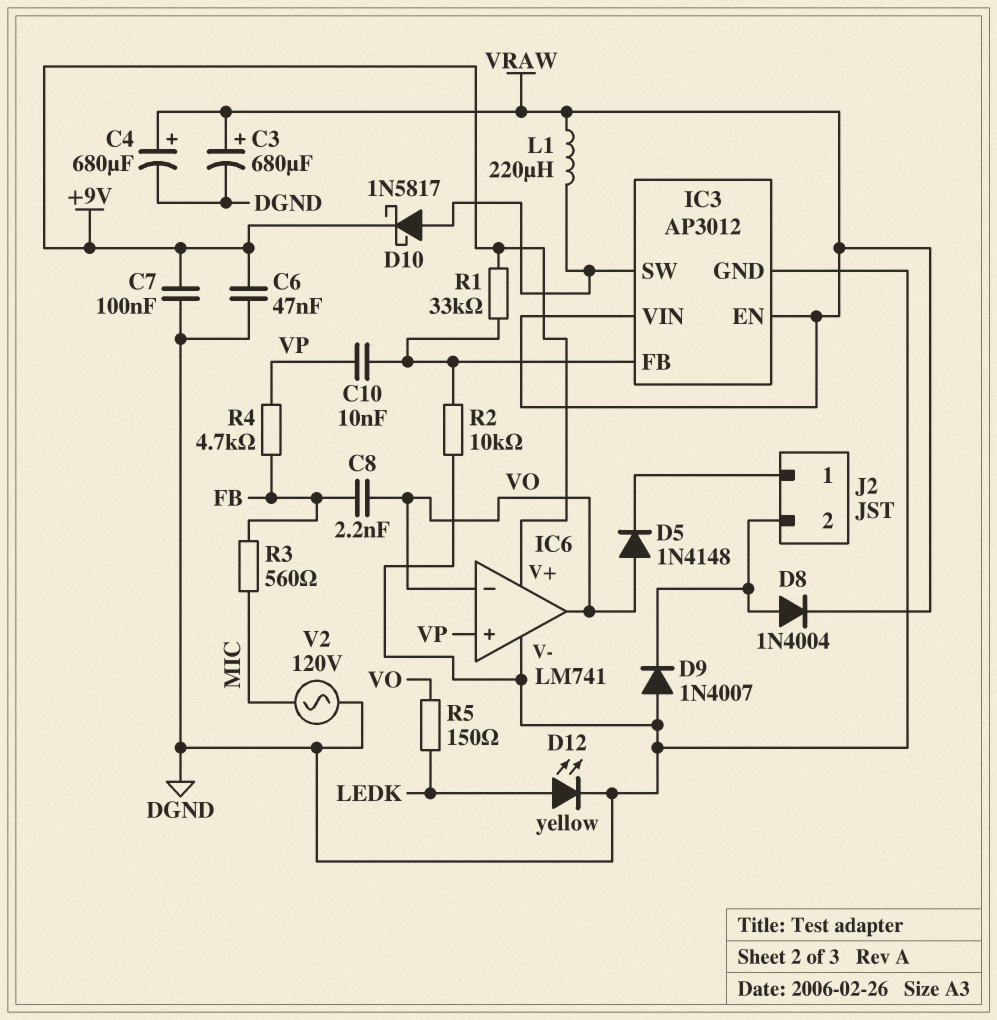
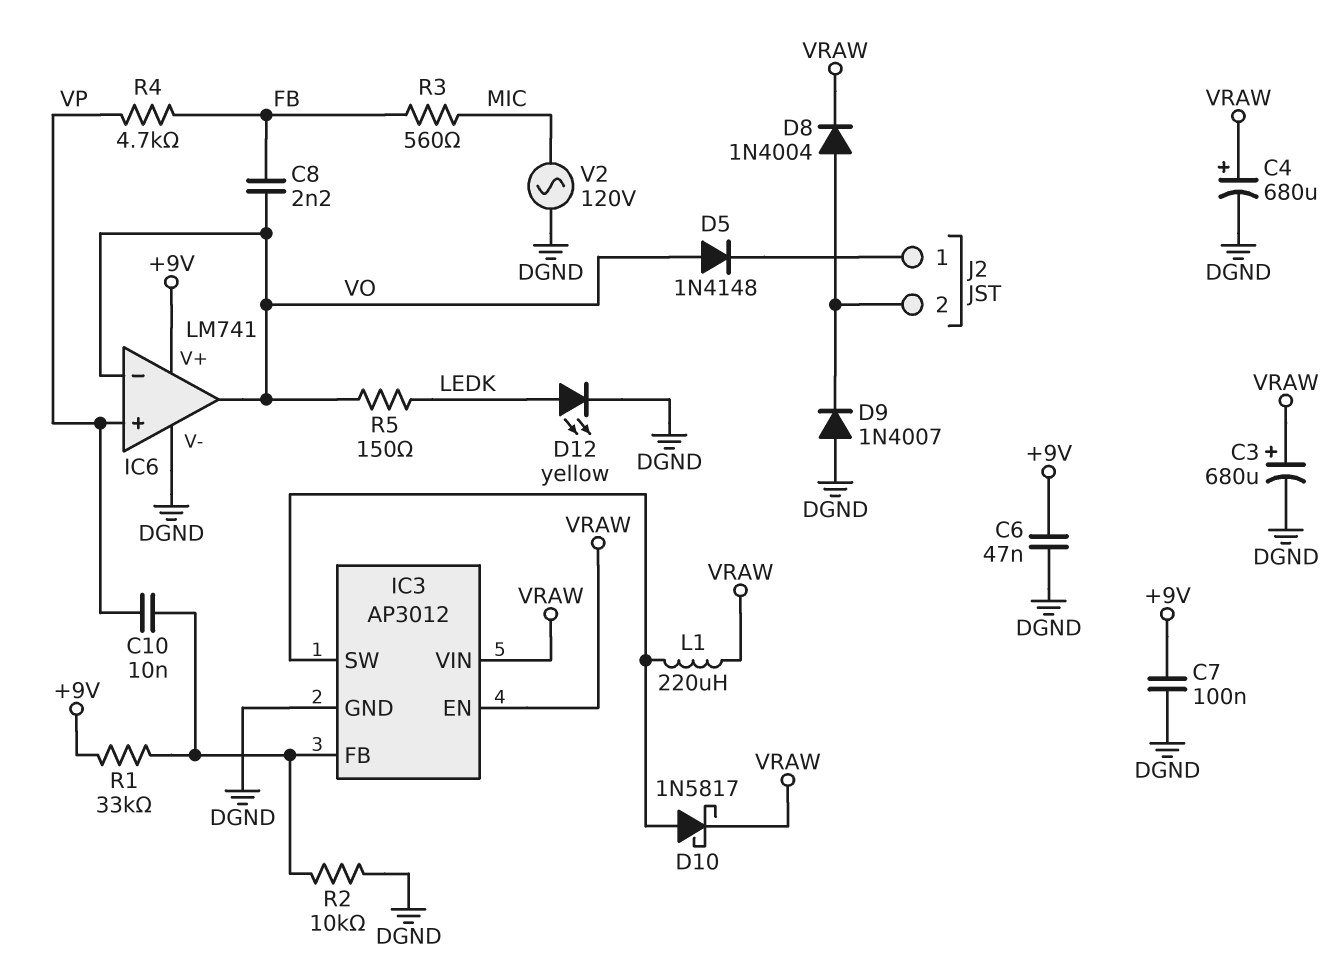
D10: schottky 1N5817 (A IC3/SW, K +9V) -> schottky 1N5817 (A IC3/SW, K VRAW)

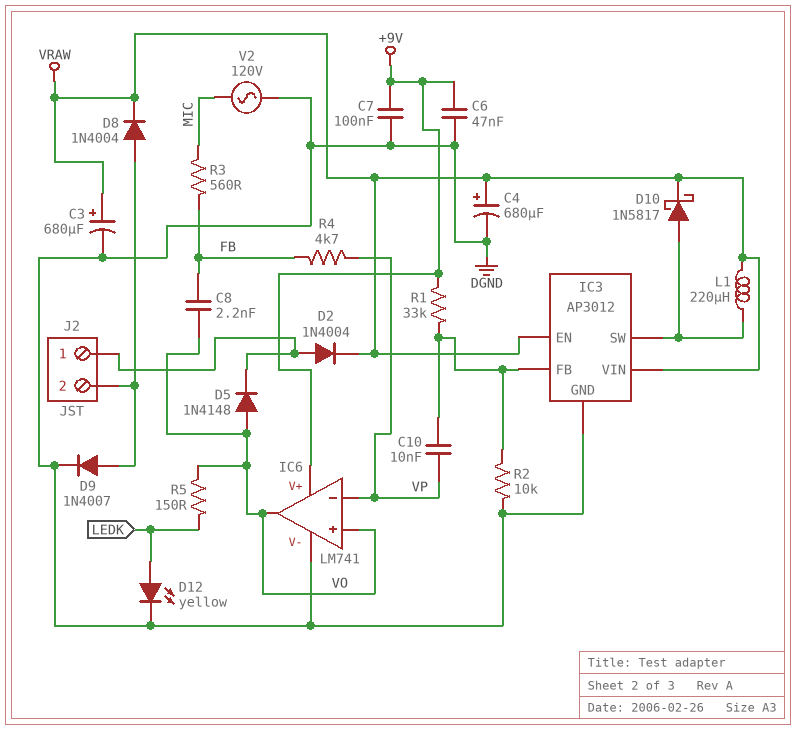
D2: none -> diode 1N4004 (A J2/1, K VRAW)
D9: diode 1N4007 (A DGND, K J2/2) -> diode 1N4007 (A J2/2, K DGND)
IC6 pin in+: VP -> VO
IC6 pin in-: VO -> VP

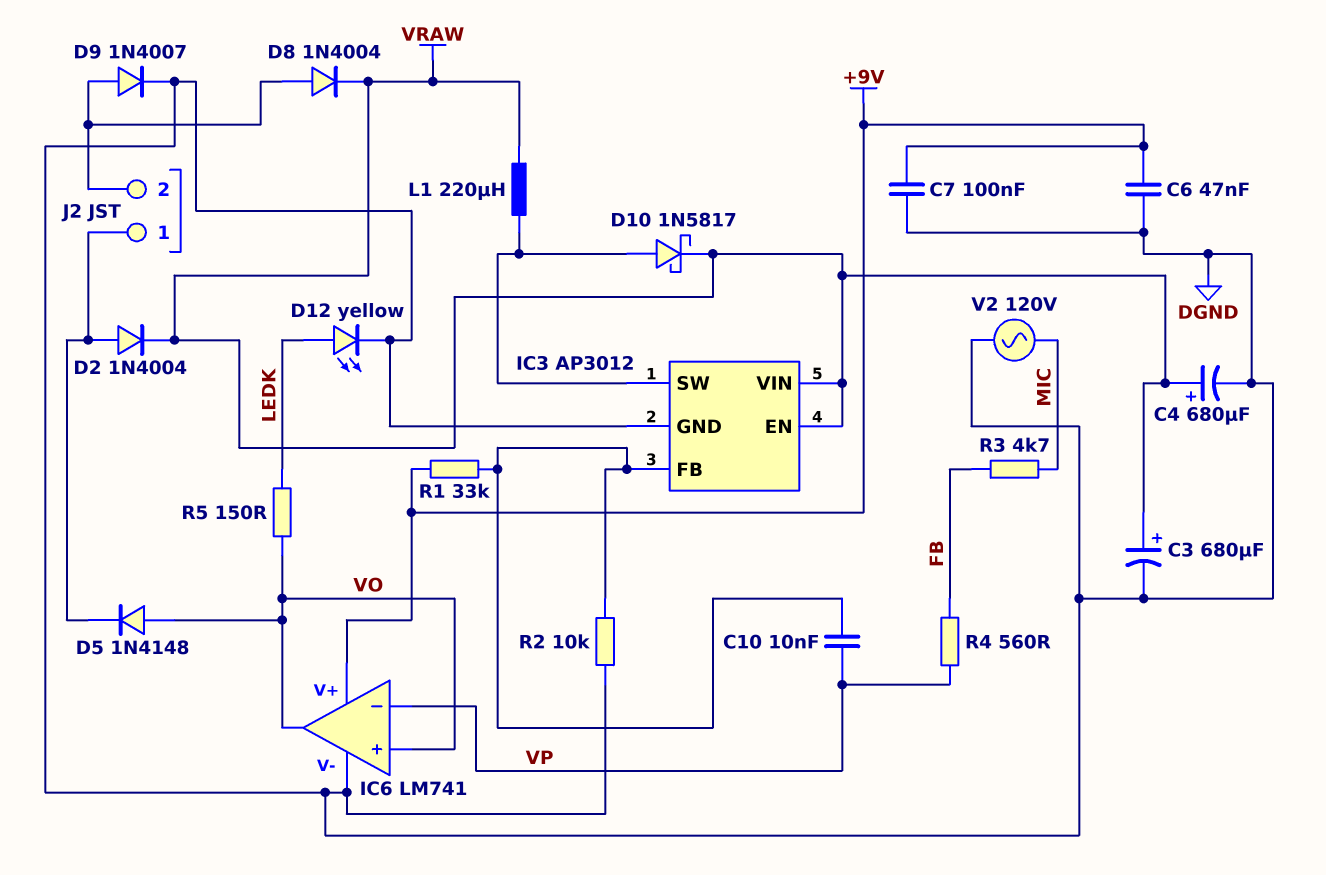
C8: 2.2nF (FB, VO) -> none
R3: 560 (FB, MIC) -> 4.7k (FB, MIC)
R4: 4.7k (FB, VP) -> 560 (FB, VP)

